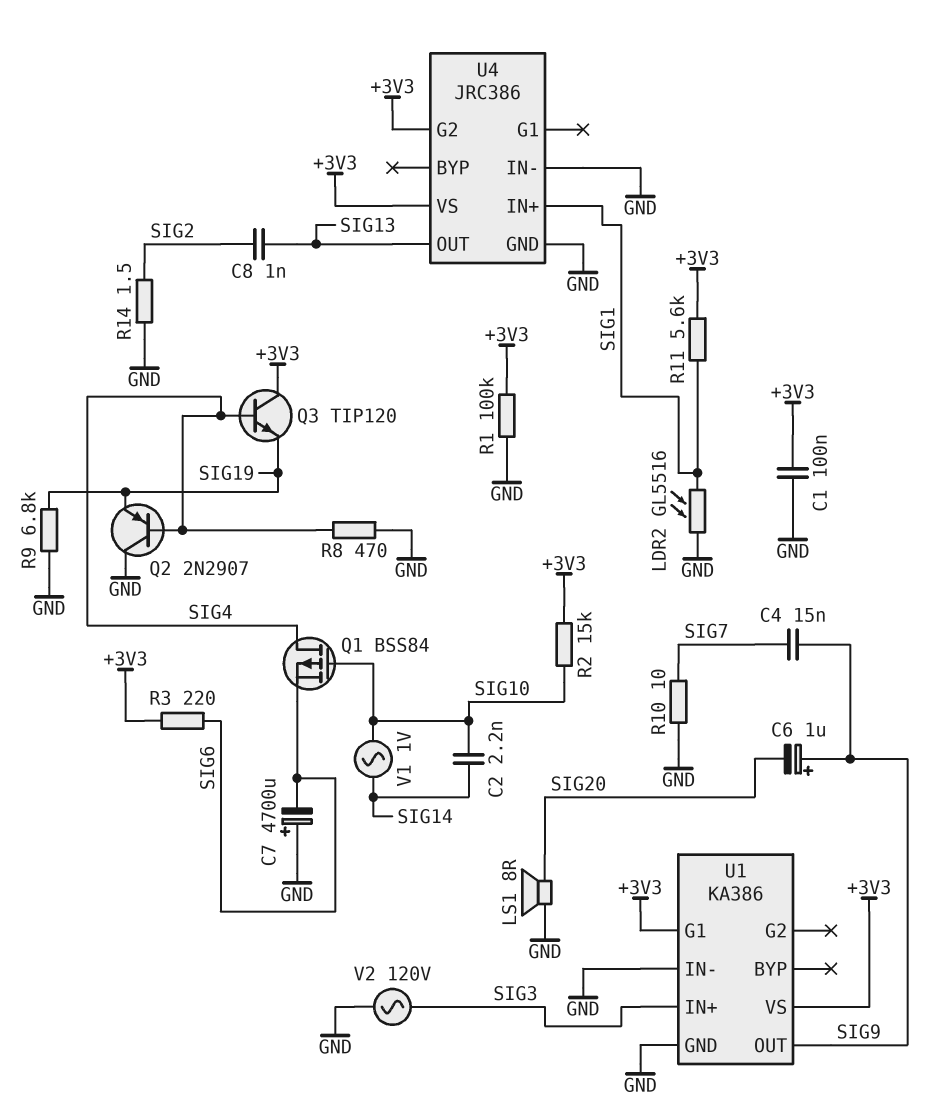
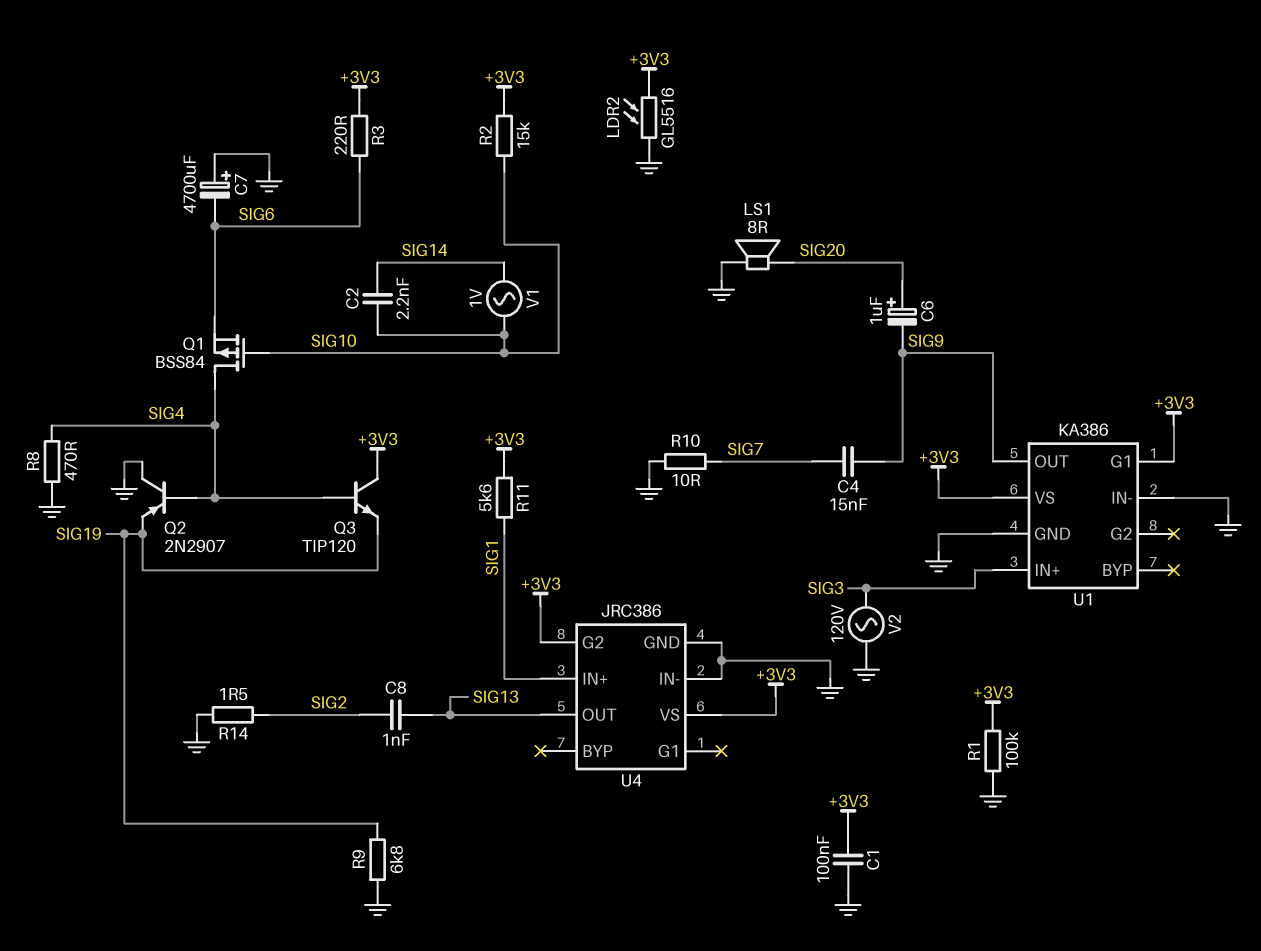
C6: 1uF (plus SIG9, minus SIG20) -> 1uF (plus SIG20, minus SIG9)
LDR2: GL5516 (GND, SIG1) -> GL5516 (+3V3, GND)

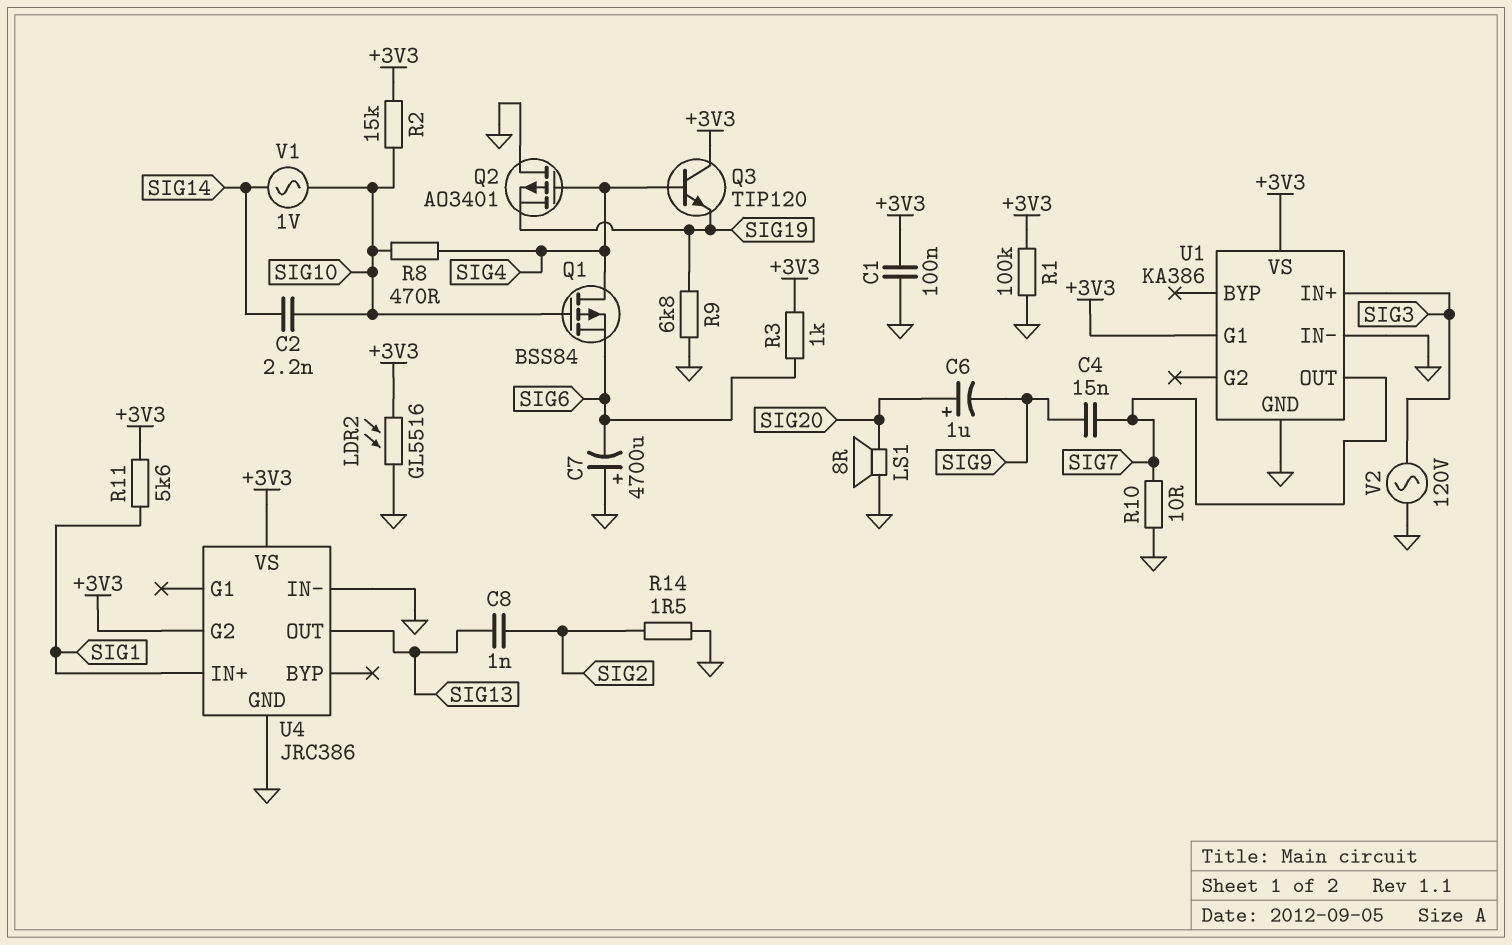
Q2: PNP 2N2907 (B SIG4, C GND, E SIG19) -> PMOS AO3401 (G SIG4, D GND, S SIG19)
R3: 220 (+3V3, SIG6) -> 1k (+3V3, SIG6)
R8: 470 (GND, SIG4) -> 470 (SIG4, SIG10)
U1 pin OUT: SIG9 -> SIG7

